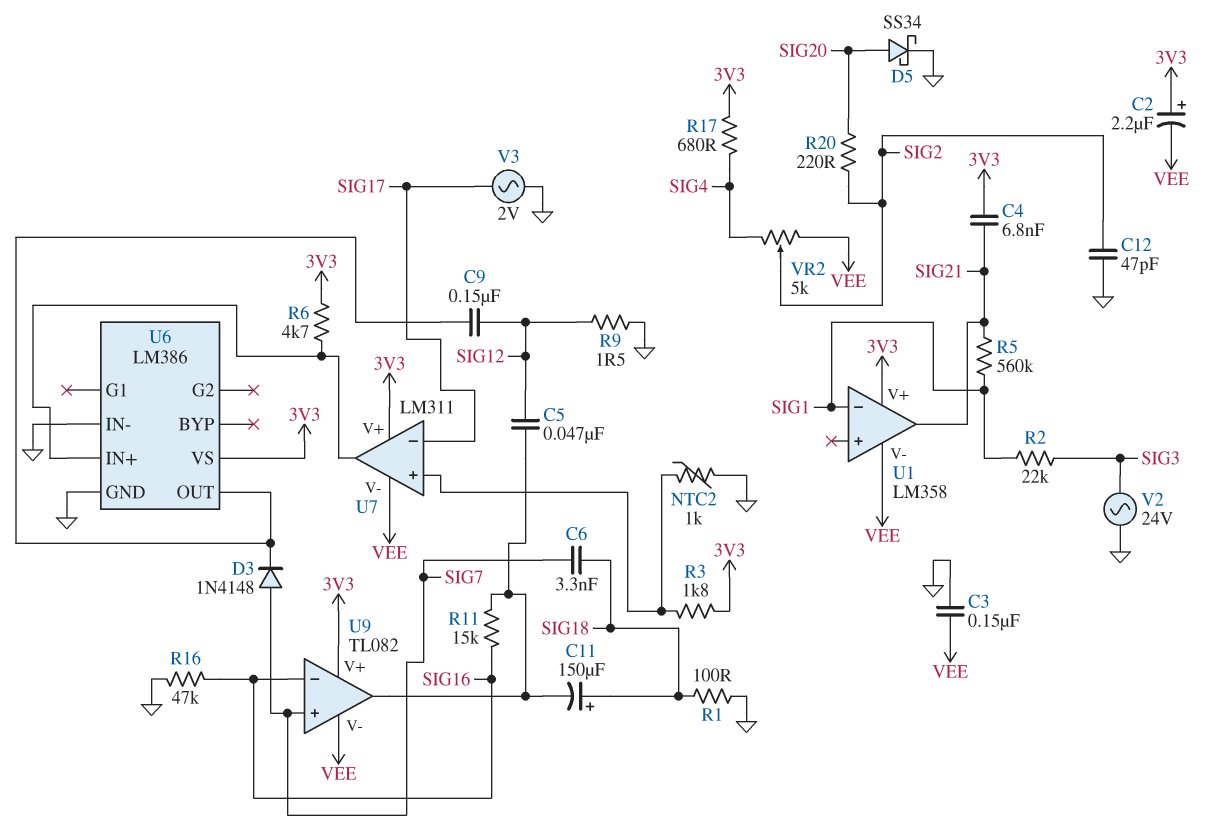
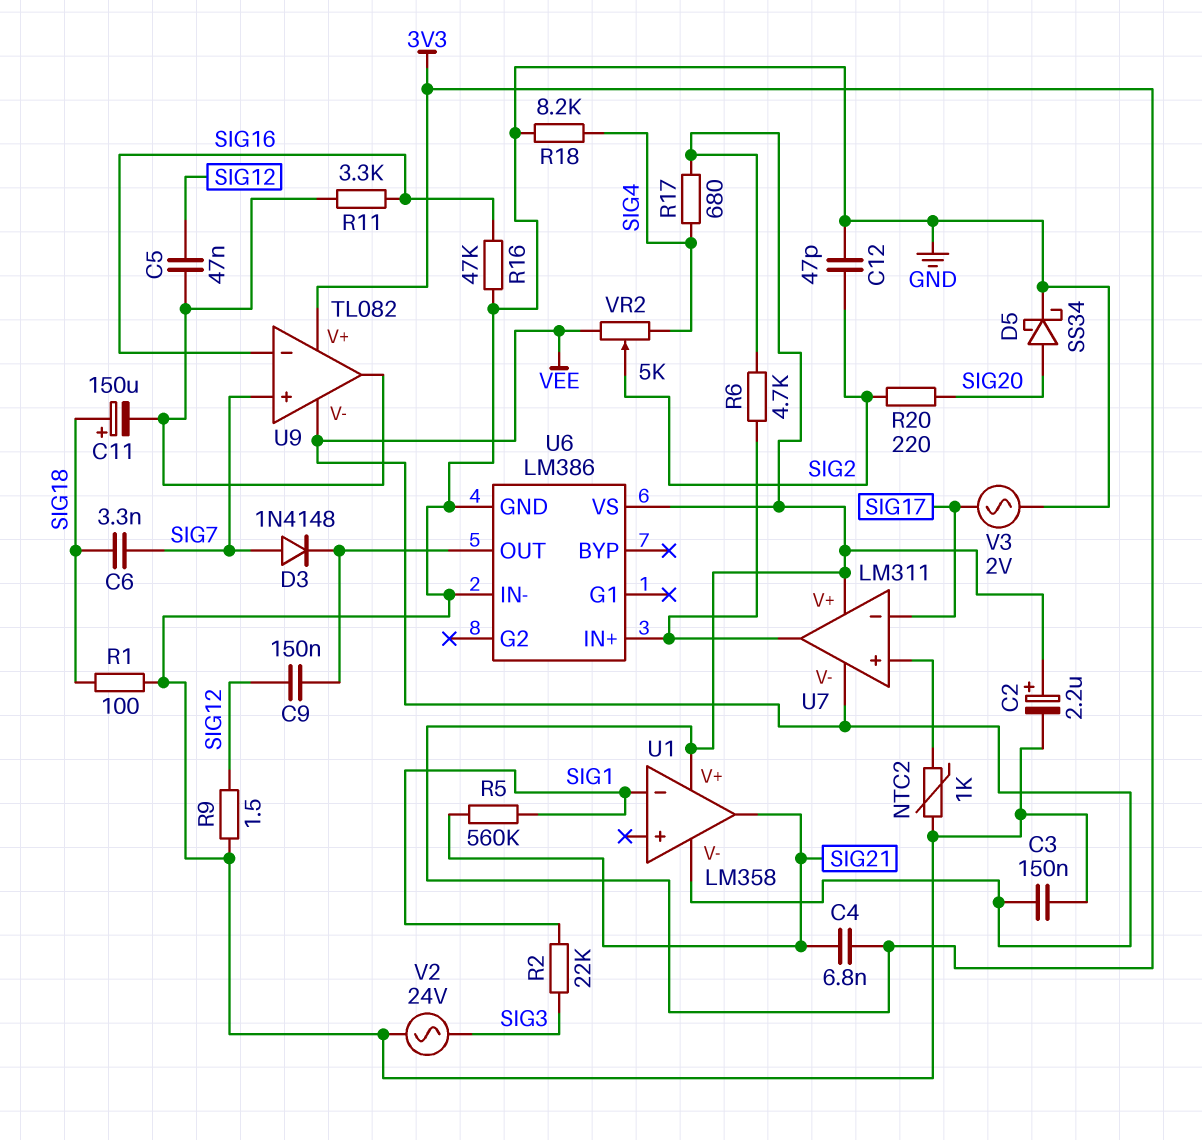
C2: 2.2uF (plus 3V3, minus VEE) -> 2.2uF (plus 3V3, minus GND)
R3: 1.8k (3V3, U7/in+) -> none
R11: 15k (SIG16, U9/out) -> 3.3k (SIG16, U9/out)
R18: none -> 8.2k (GND, SIG4)

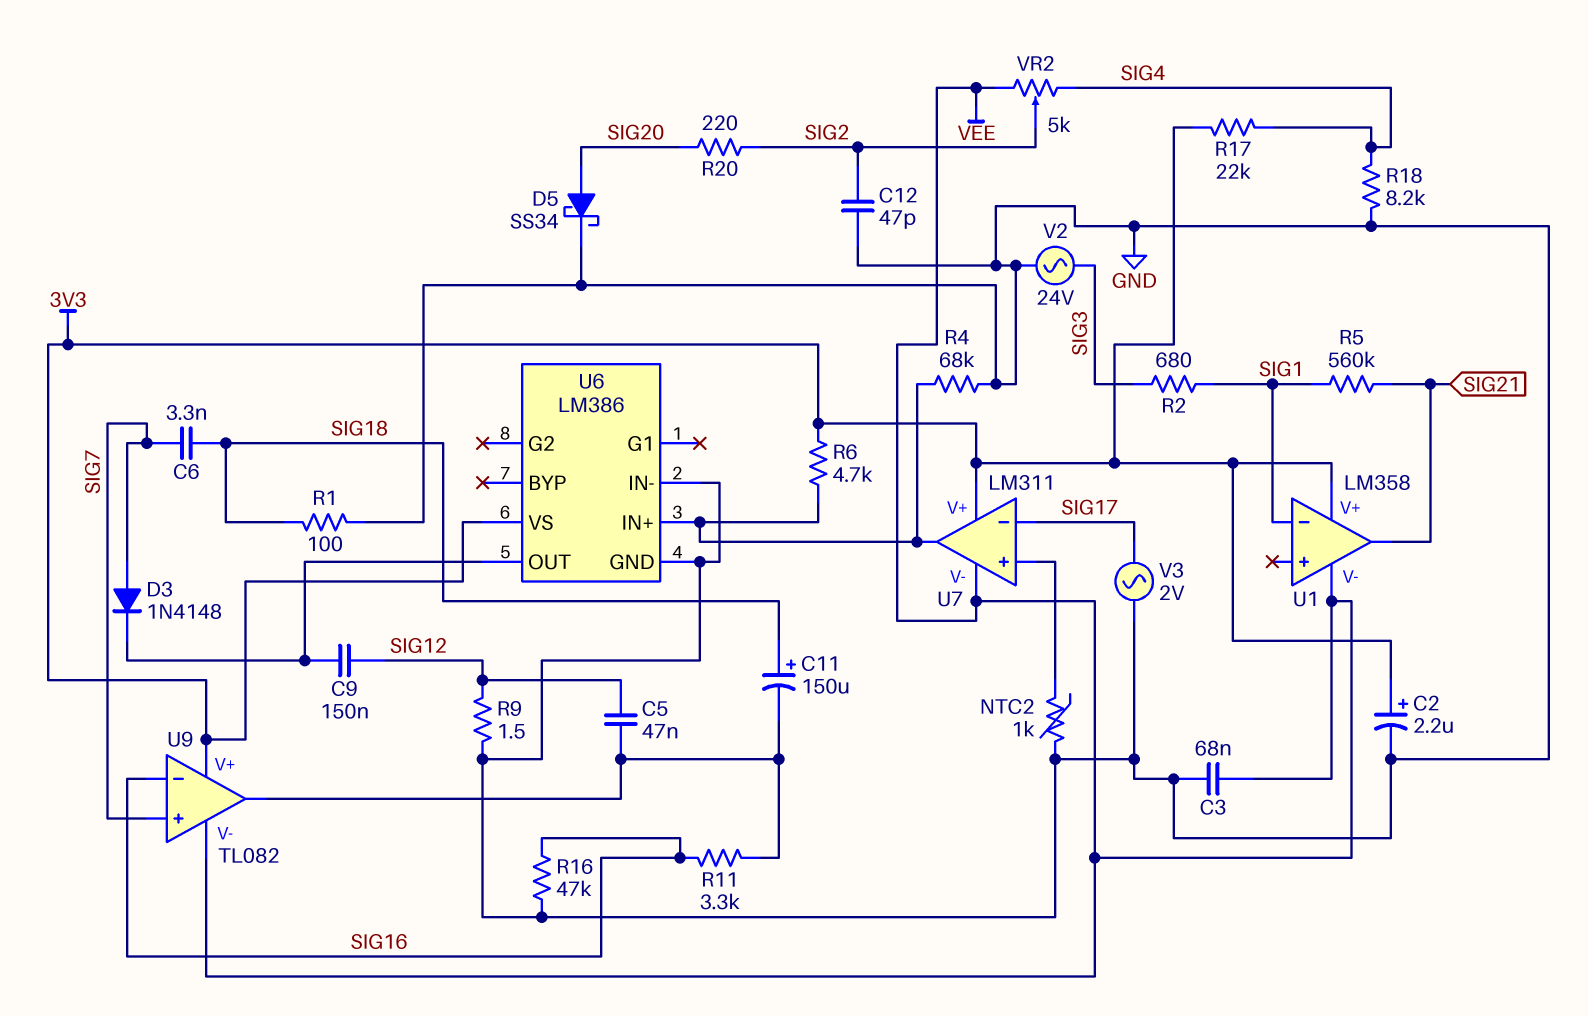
C3: 150nF (GND, VEE) -> 68nF (GND, VEE)
C4: 6.8nF (3V3, SIG21) -> none
R2: 22k (SIG1, SIG3) -> 680 (SIG1, SIG3)
R4: none -> 68k (GND, U6/IN+)
R17: 680 (3V3, SIG4) -> 22k (3V3, SIG4)

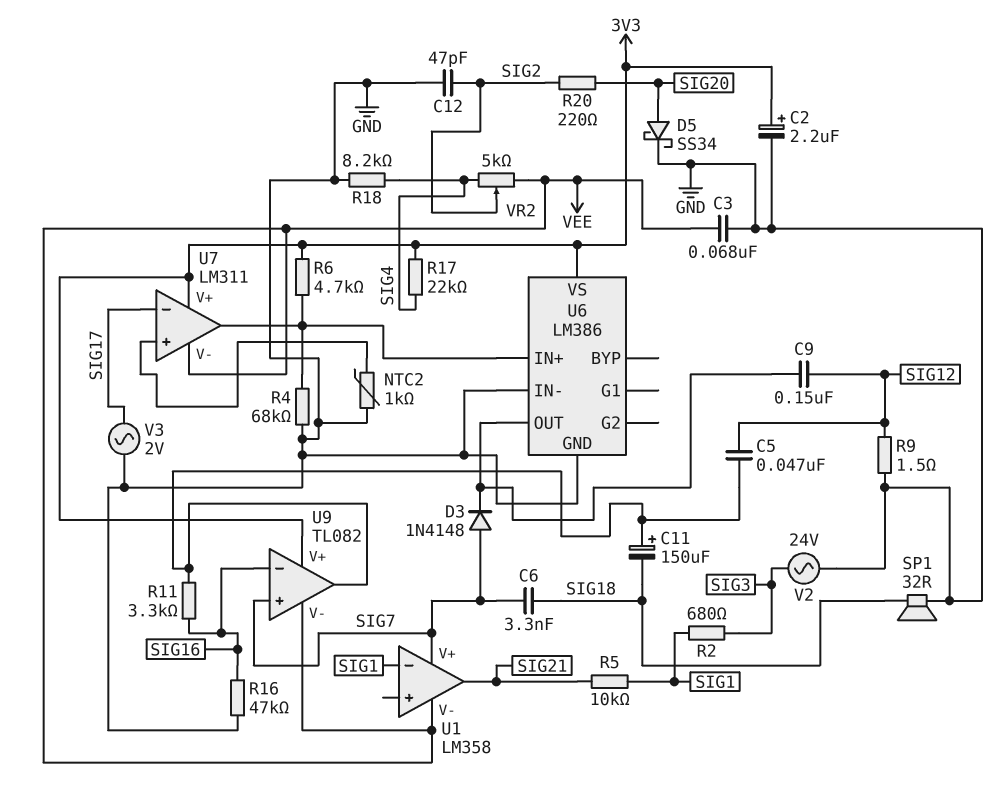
C11: 150uF (plus SIG18, minus U9/out) -> 150uF (plus U9/out, minus SIG18)
R1: 100 (GND, SIG18) -> none
R5: 560k (SIG1, SIG21) -> 10k (SIG1, SIG21)
SP1: none -> speaker 32R (GND, SIG18)
U1 pin V+: 3V3 -> SIG7

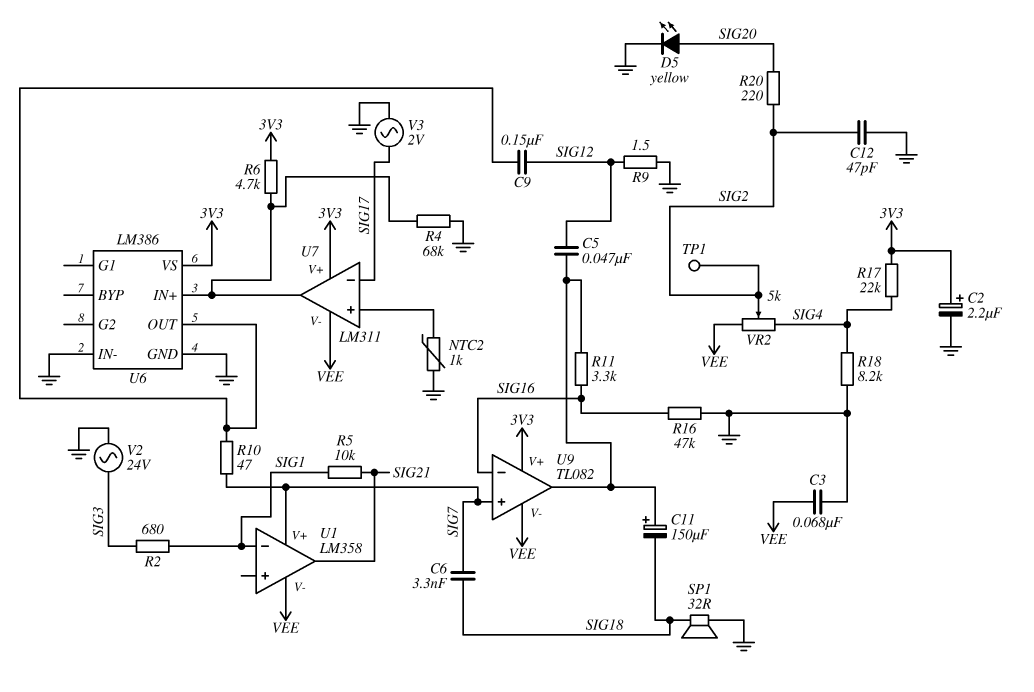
D3: diode 1N4148 (A SIG7, K U6/OUT) -> none
D5: schottky SS34 (A SIG20, K GND) -> LED yellow (A SIG20, K GND)
R10: none -> 47 (SIG7, U6/OUT)
TP1: none -> test point (SIG2)

